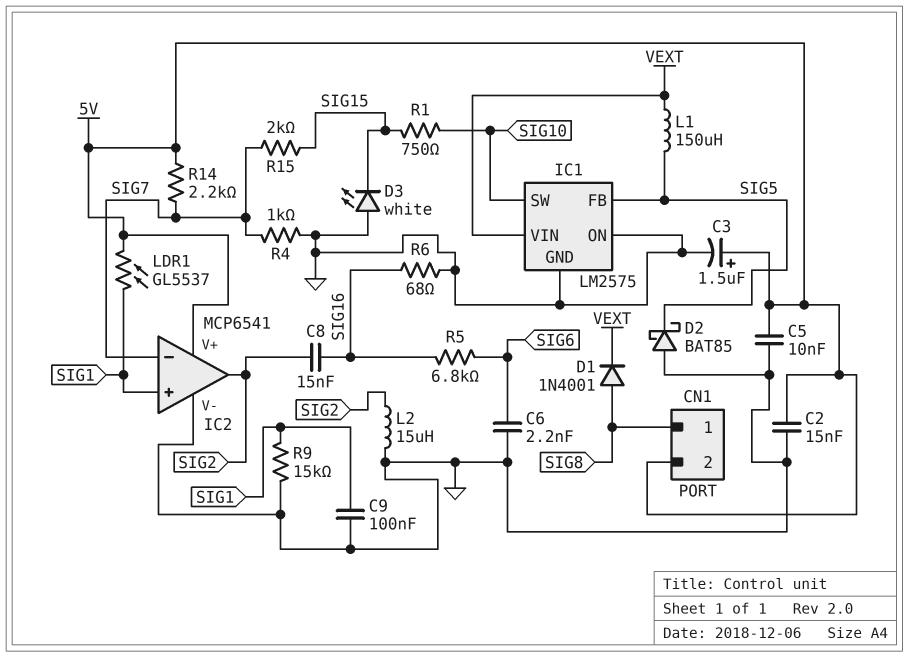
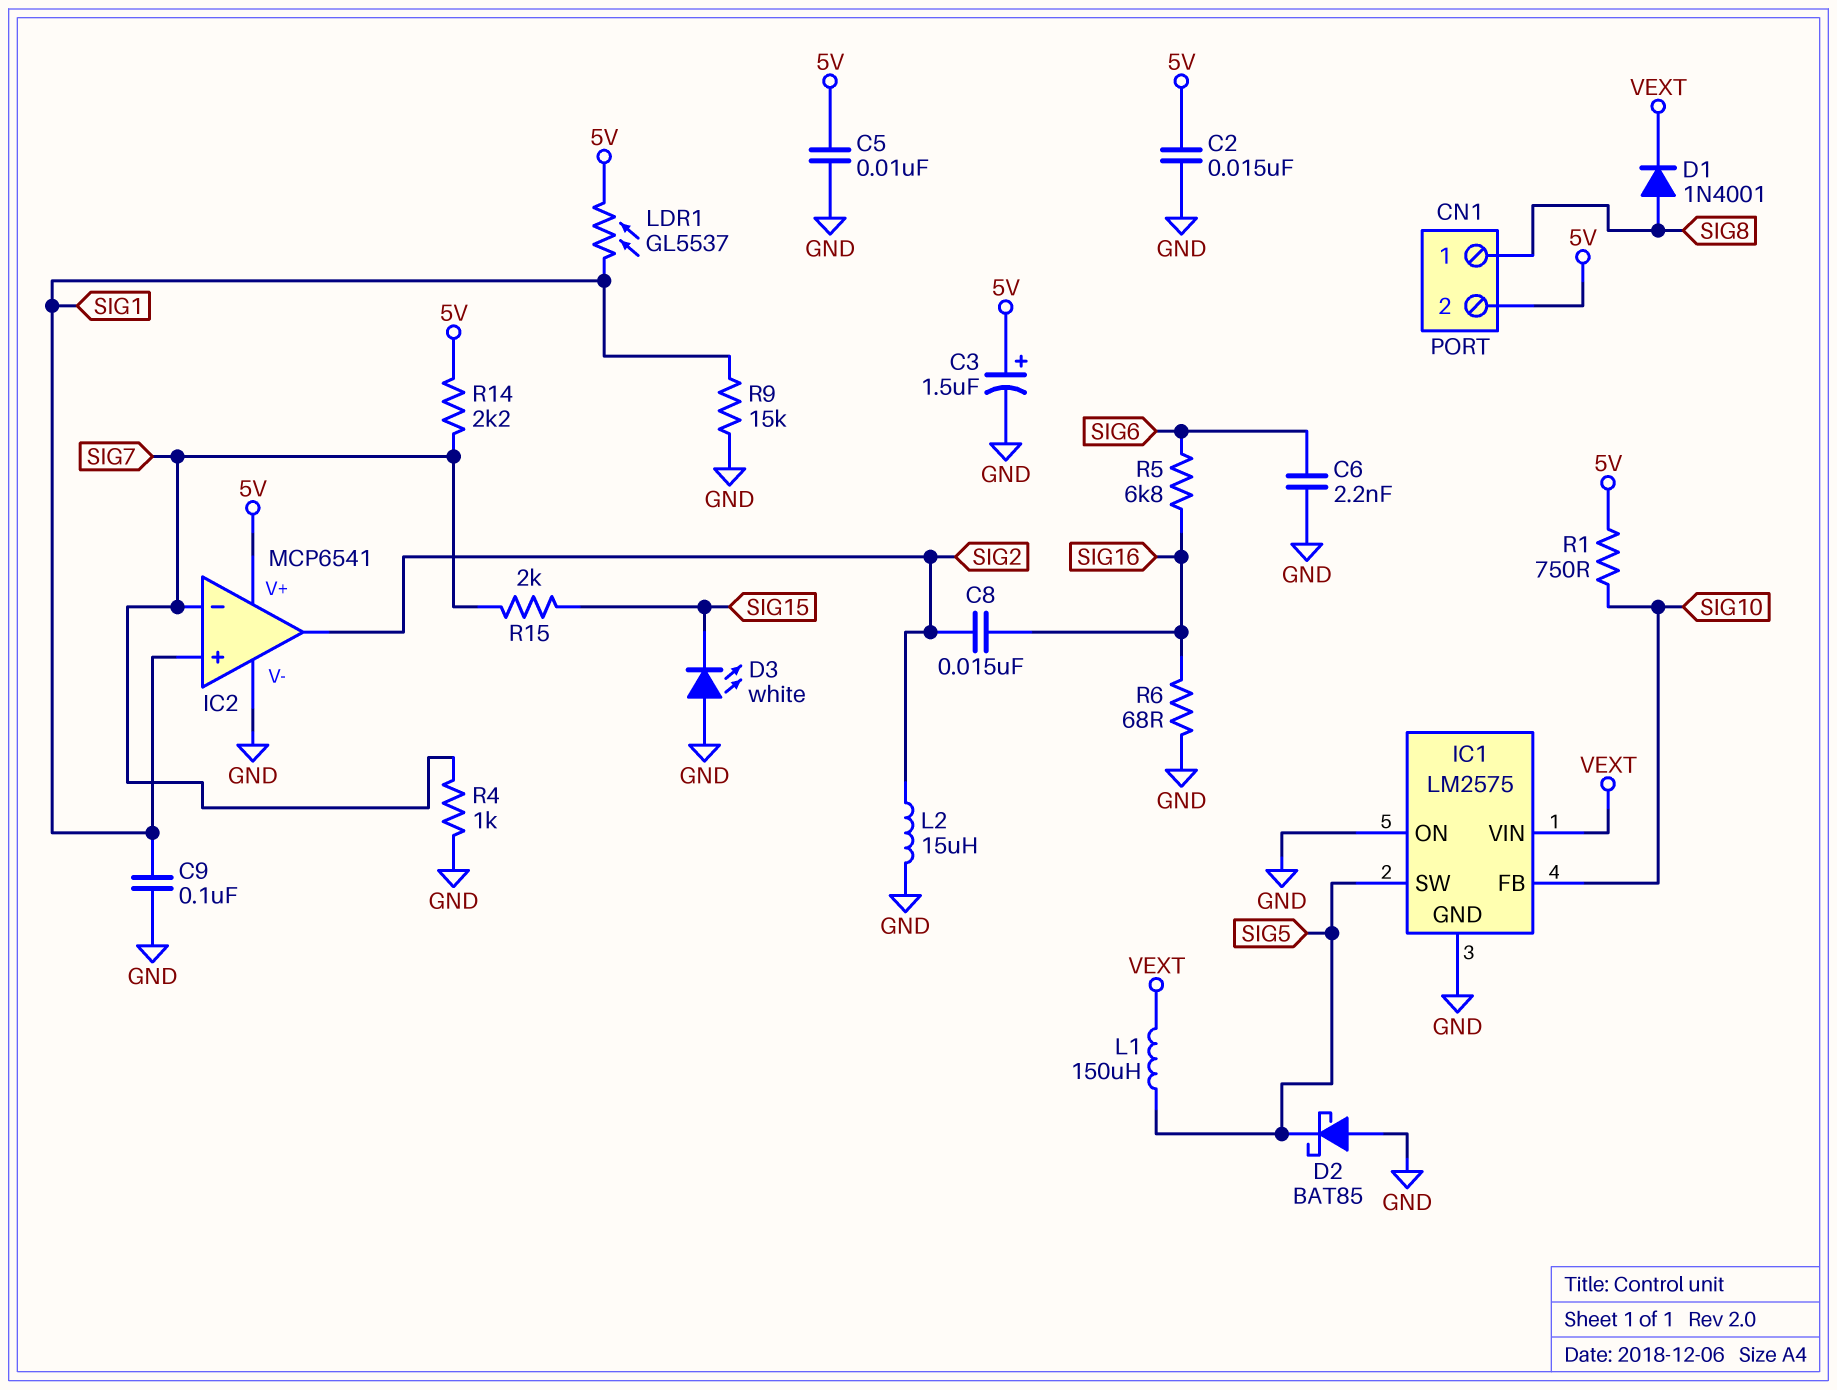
IC1 pin FB: SIG5 -> SIG10
IC1 pin SW: SIG10 -> SIG5
R1: 750 (SIG10, SIG15) -> 750 (5V, SIG10)

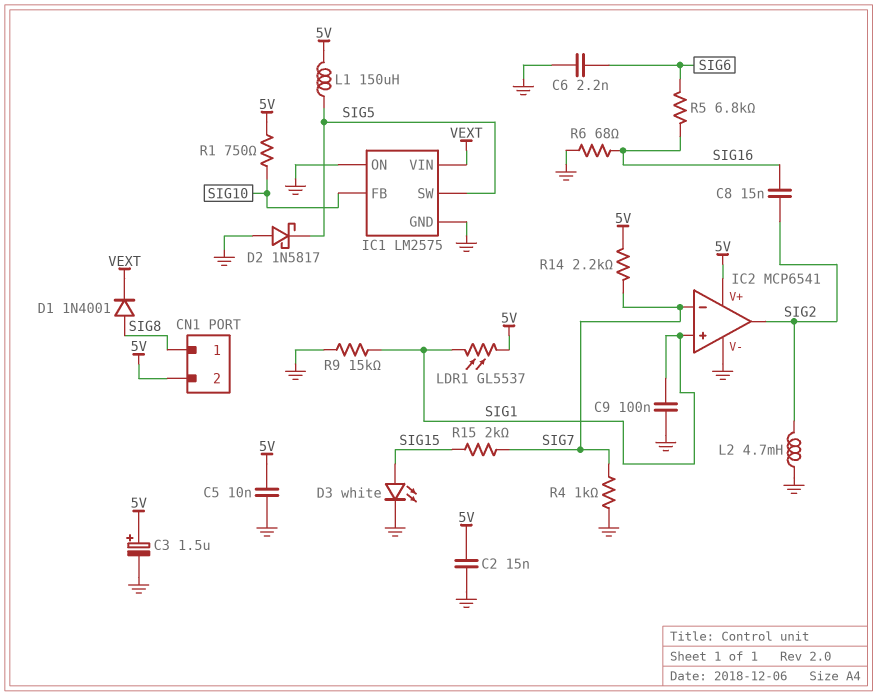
D2: schottky BAT85 (A GND, K SIG5) -> schottky 1N5817 (A GND, K SIG5)
D3: LED white (A GND, K SIG15) -> LED white (A SIG15, K GND)
L1: 150uH (SIG5, VEXT) -> 150uH (5V, SIG5)
L2: 15uH (GND, SIG2) -> 4.7mH (GND, SIG2)

